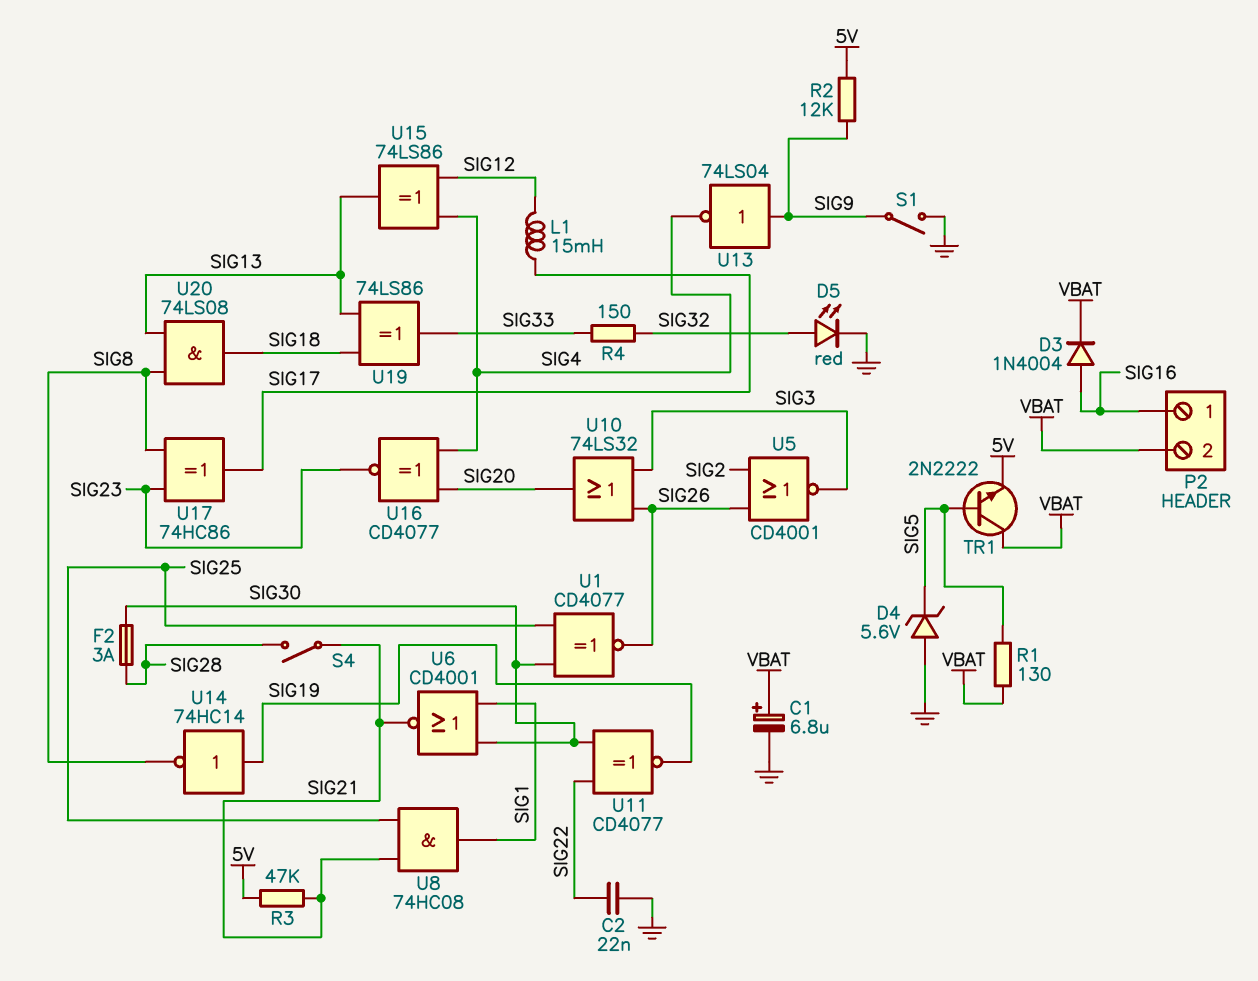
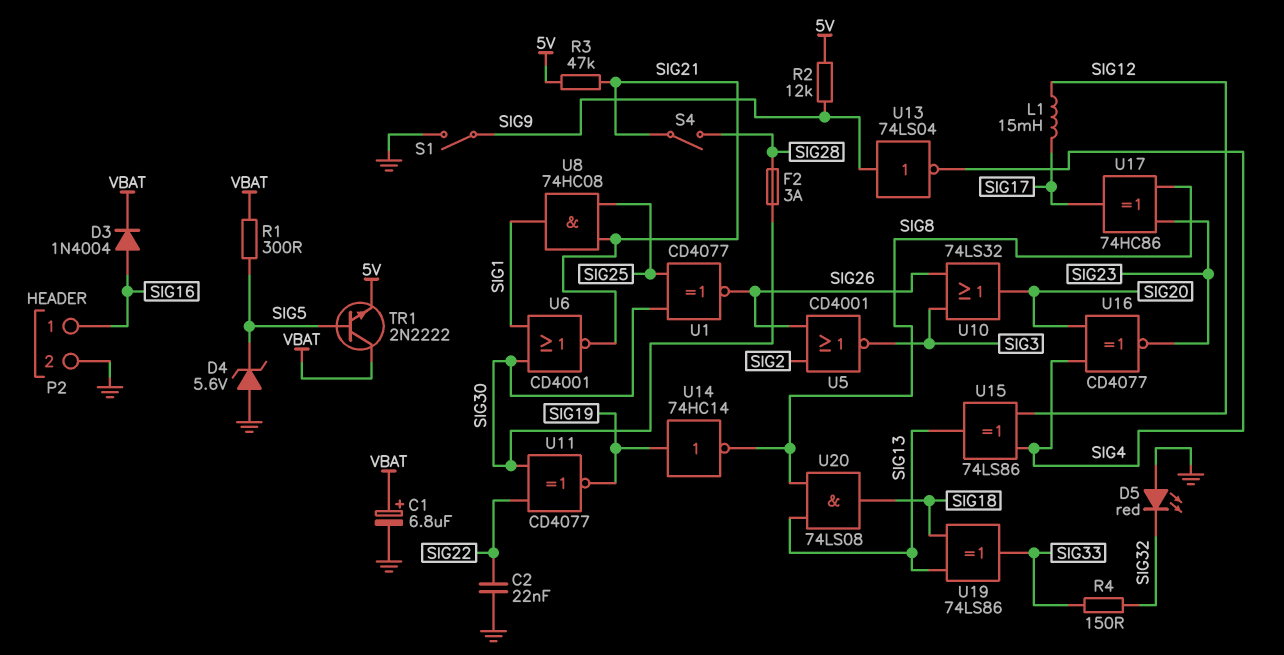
D5: LED red (A SIG32, K GND) -> LED red (A GND, K SIG32)
P2 pin 2: VBAT -> GND
R1: 130 (SIG5, VBAT) -> 300 (SIG5, VBAT)

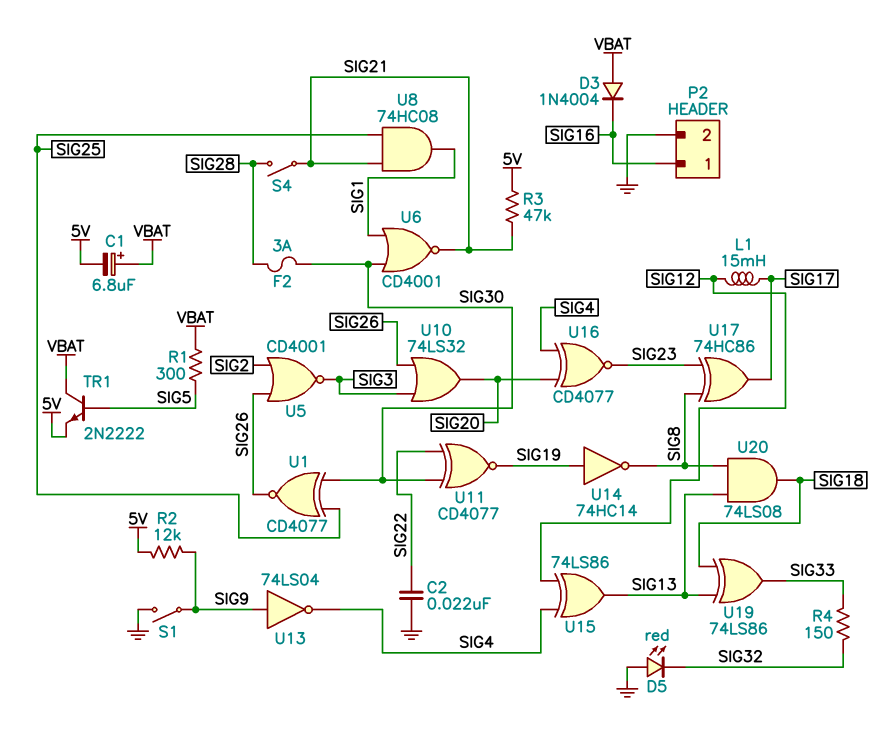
C1: 6.8uF (plus VBAT, minus GND) -> 6.8uF (plus VBAT, minus 5V)
D3: diode 1N4004 (A SIG16, K VBAT) -> diode 1N4004 (A VBAT, K SIG16)
D4: zener 5.6V (A GND, K SIG5) -> none

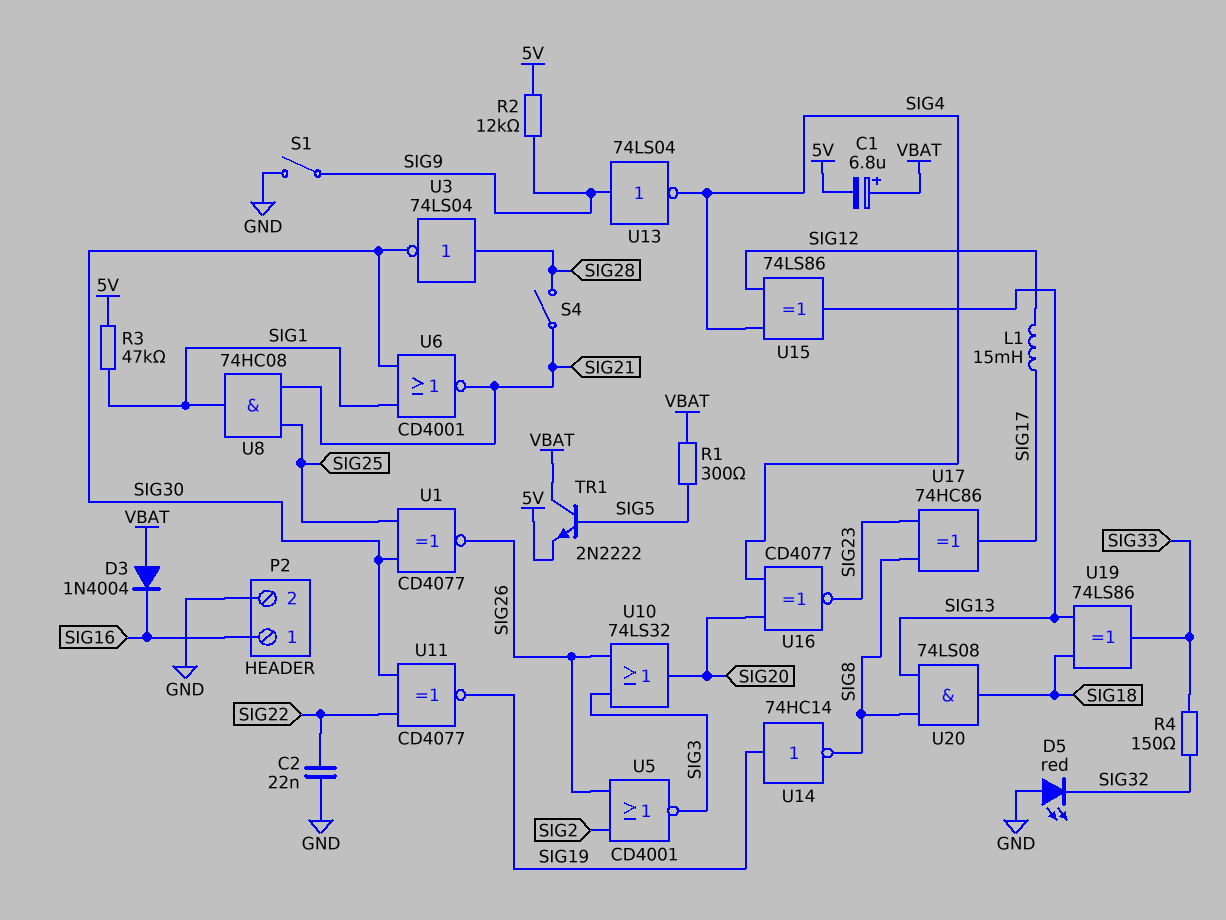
F2: 3A (SIG28, SIG30) -> none
R3: 47k (5V, SIG21) -> 47k (5V, SIG1)
U3: none -> NOT 74LS04 (in SIG28, out SIG30)

